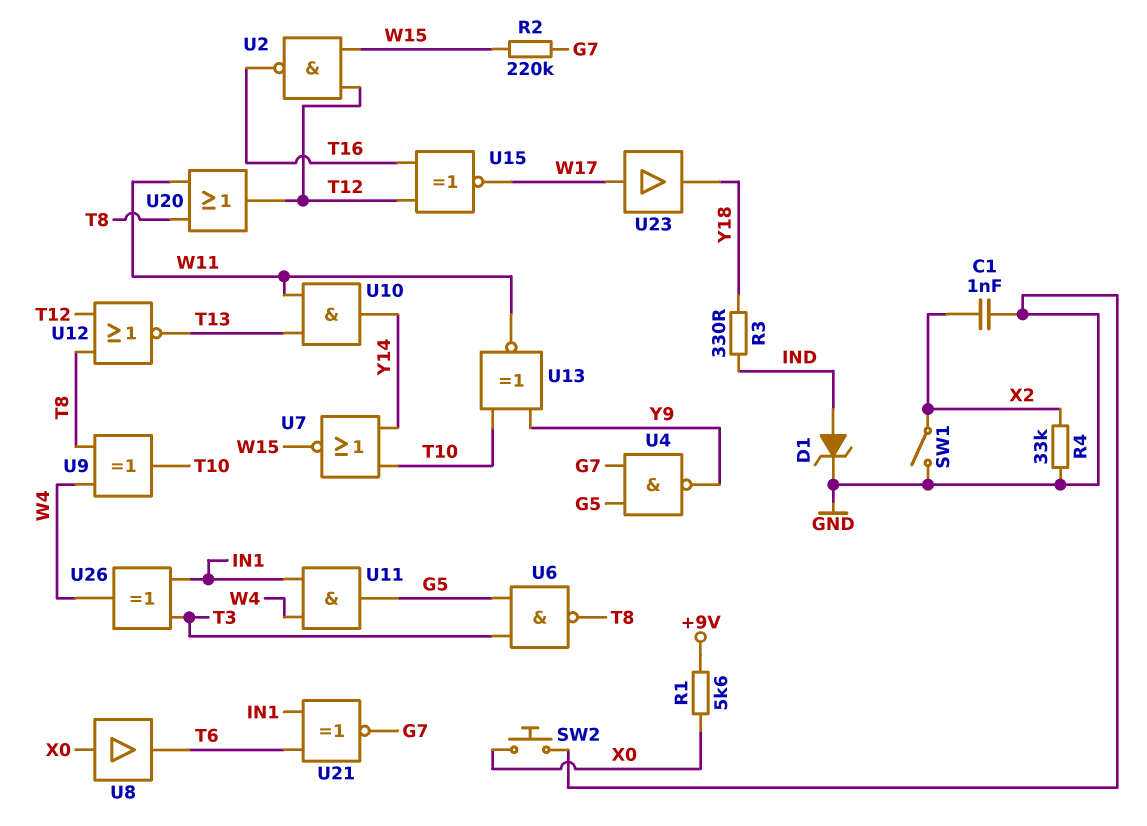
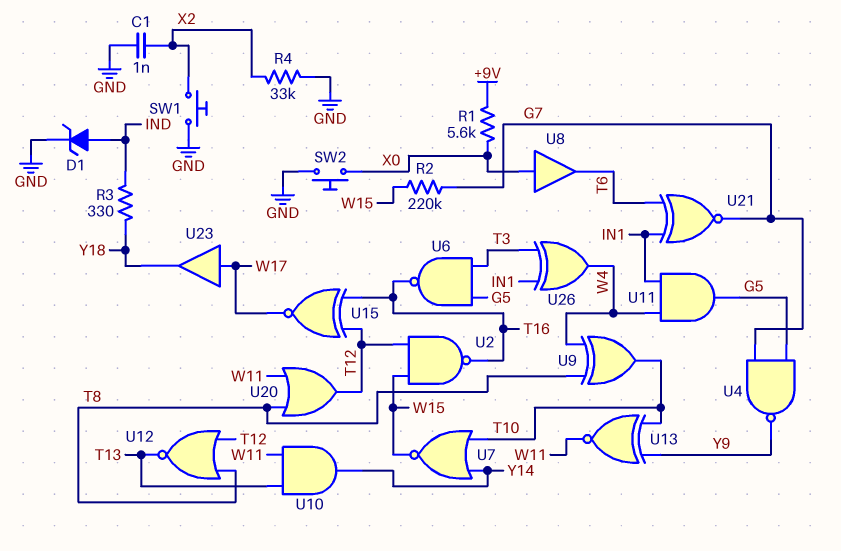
SW1: switch (GND, X2) -> button (GND, X2)
U6: NAND (in G5, in T3, out T8) -> NAND (in G5, in T3, out T16)

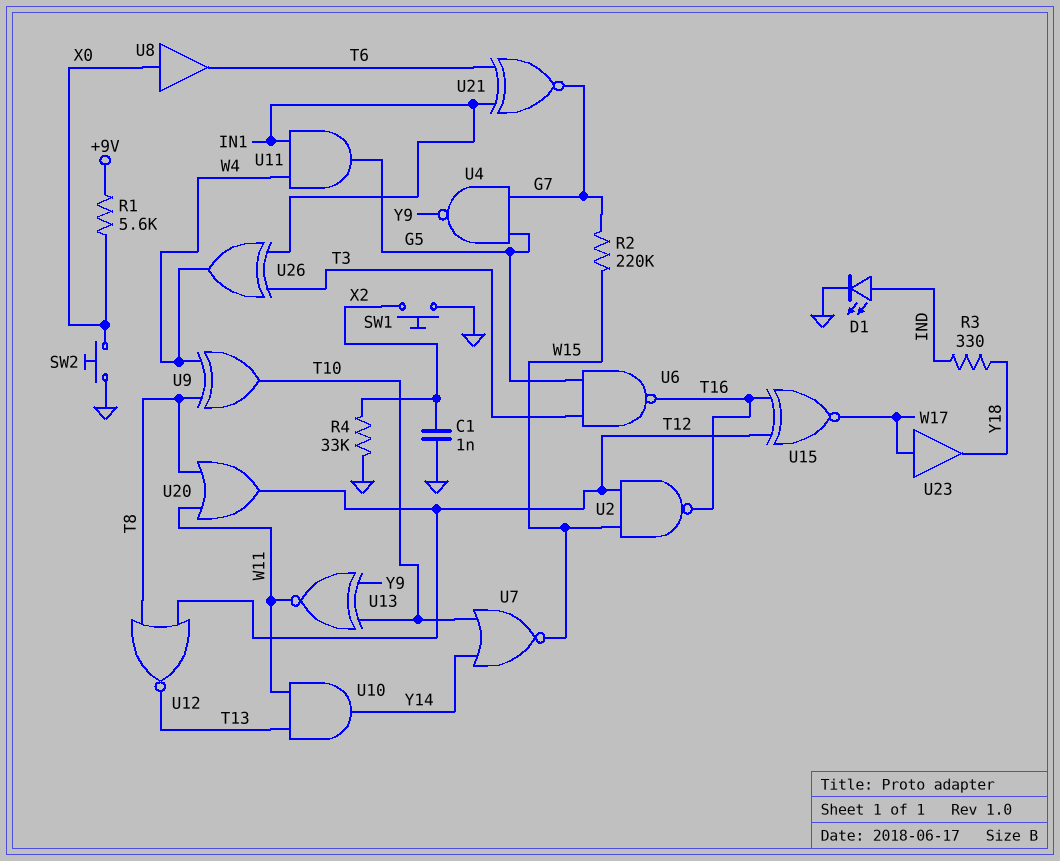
D1: zener (A IND, K GND) -> LED (A IND, K GND)

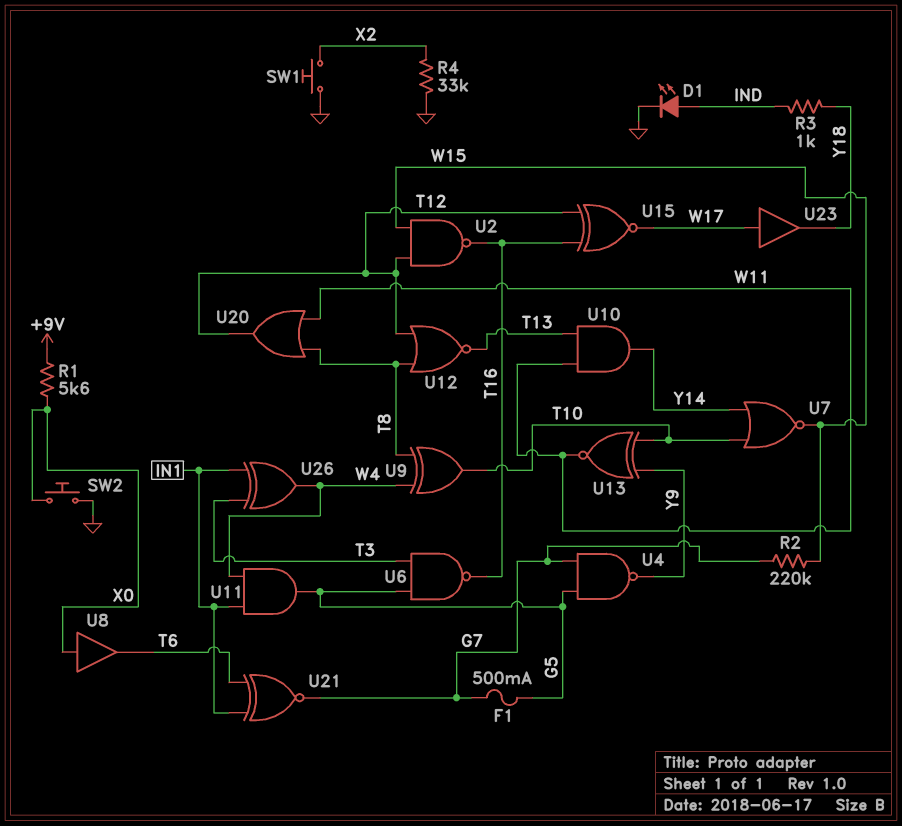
C1: 1nF (GND, X2) -> none
F1: none -> 500mA (G5, G7)
R3: 330 (IND, Y18) -> 1k (IND, Y18)

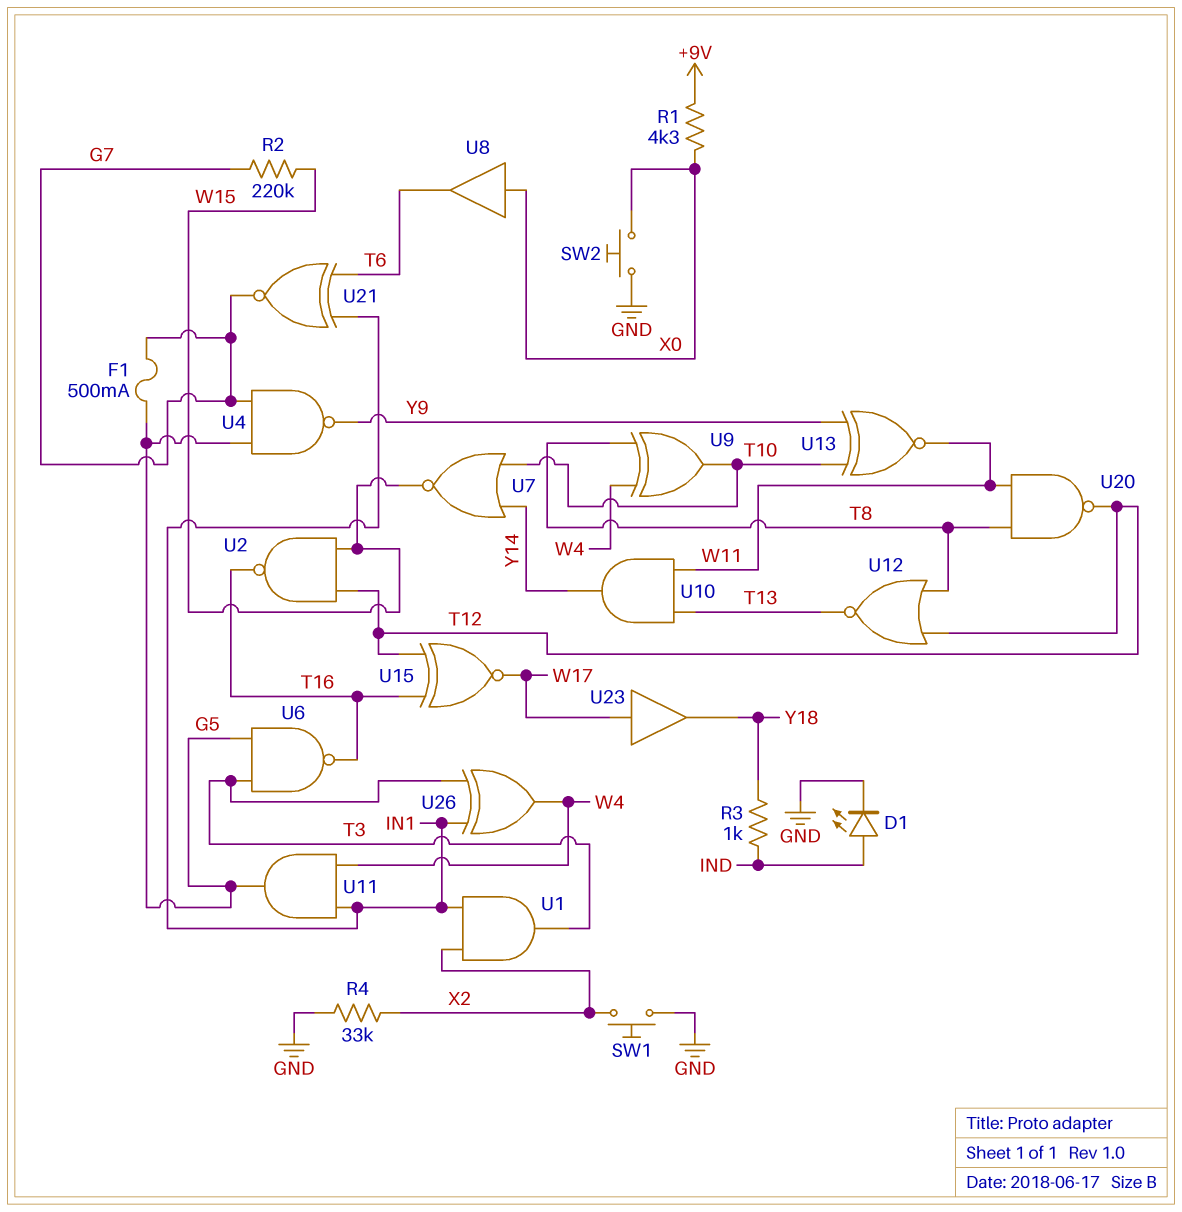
R1: 5.6k (+9V, X0) -> 4.3k (+9V, X0)
U1: none -> AND (in IN1, in X2, out T3)
U20: OR (in T8, in W11, out T12) -> NAND (in T8, in W11, out T12)

